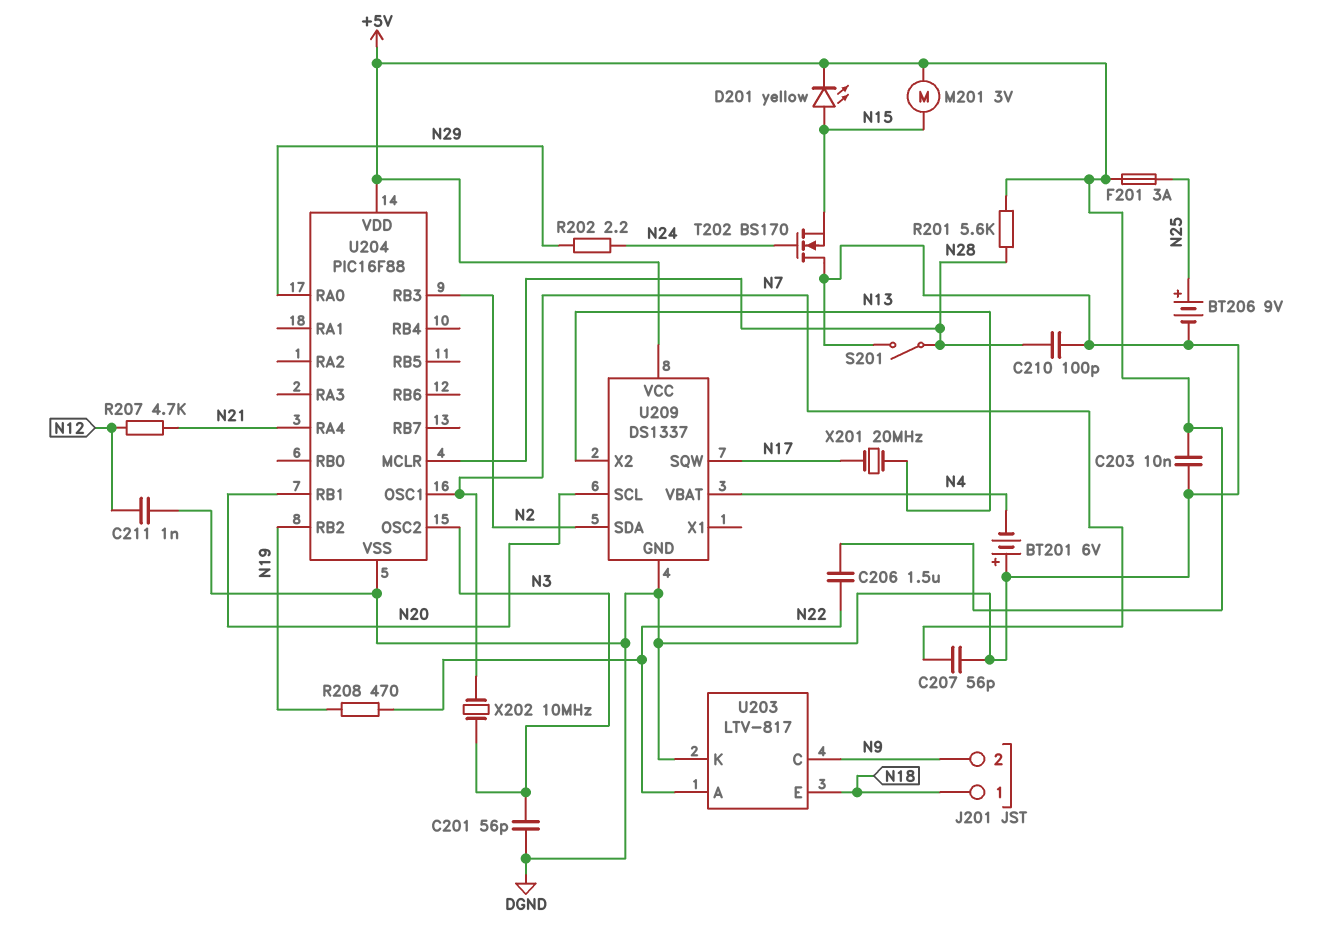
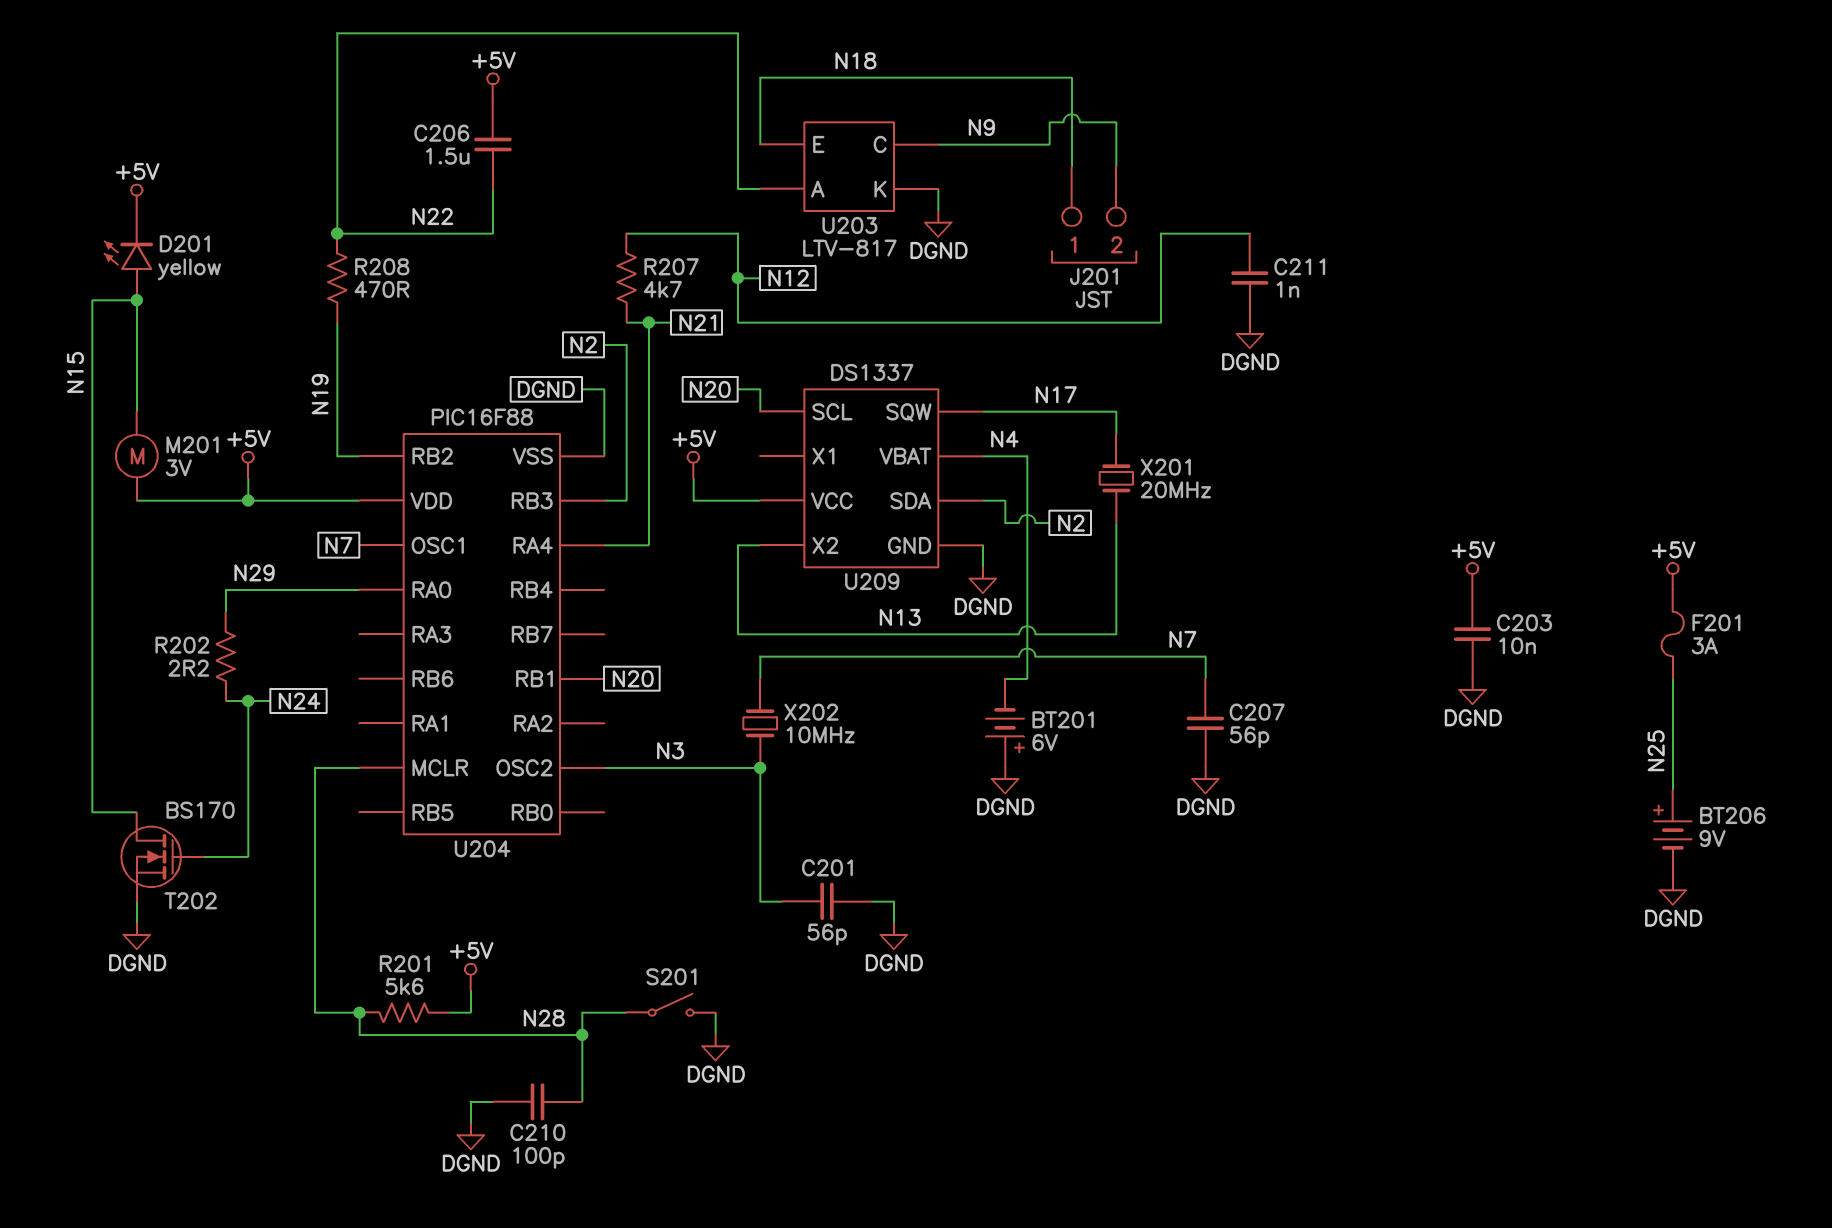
T202: NMOS BS170 (G N24, D DGND, S N15) -> NMOS BS170 (G N24, D N15, S DGND)

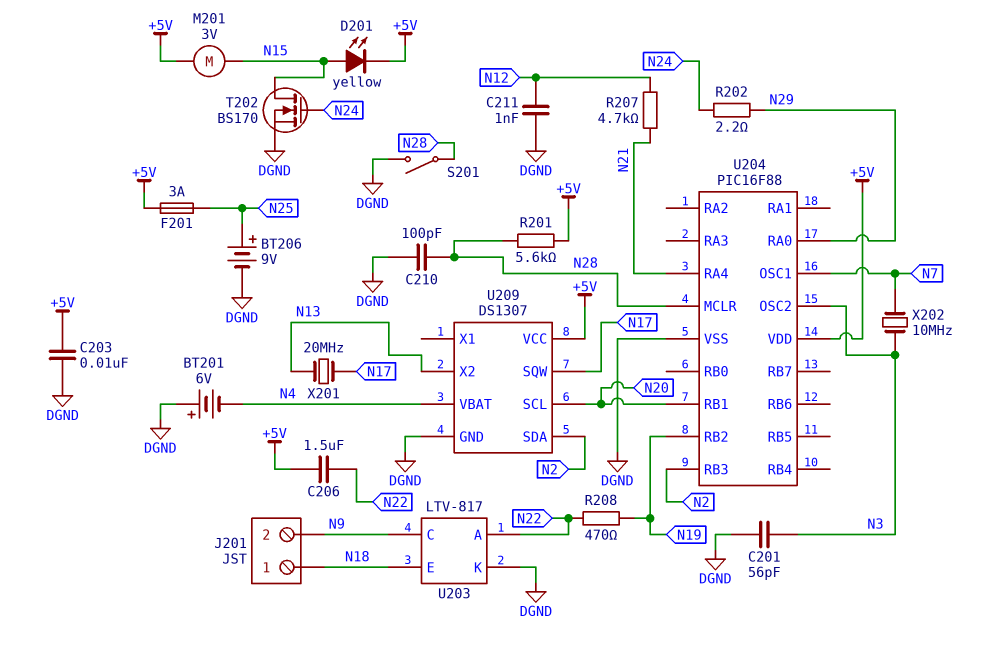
C207: 56pF (DGND, N7) -> none
U209: DS1337 -> DS1307

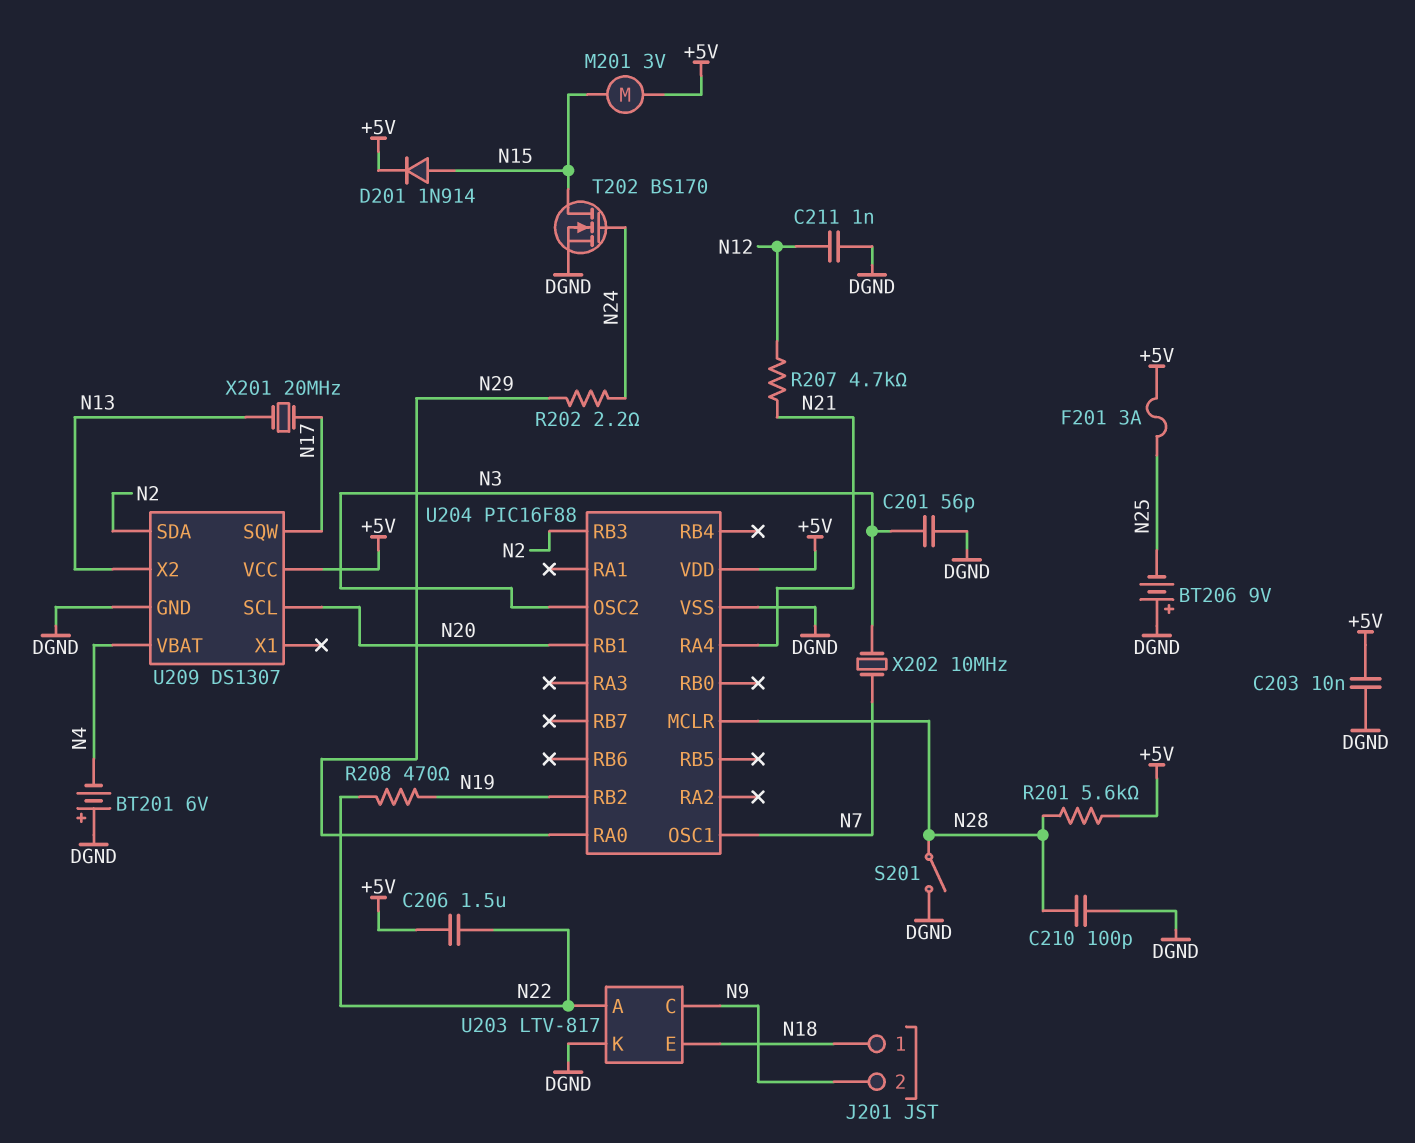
BT206: 9V (plus N25, minus DGND) -> 9V (plus DGND, minus N25)
D201: LED yellow (A N15, K +5V) -> diode 1N914 (A N15, K +5V)

